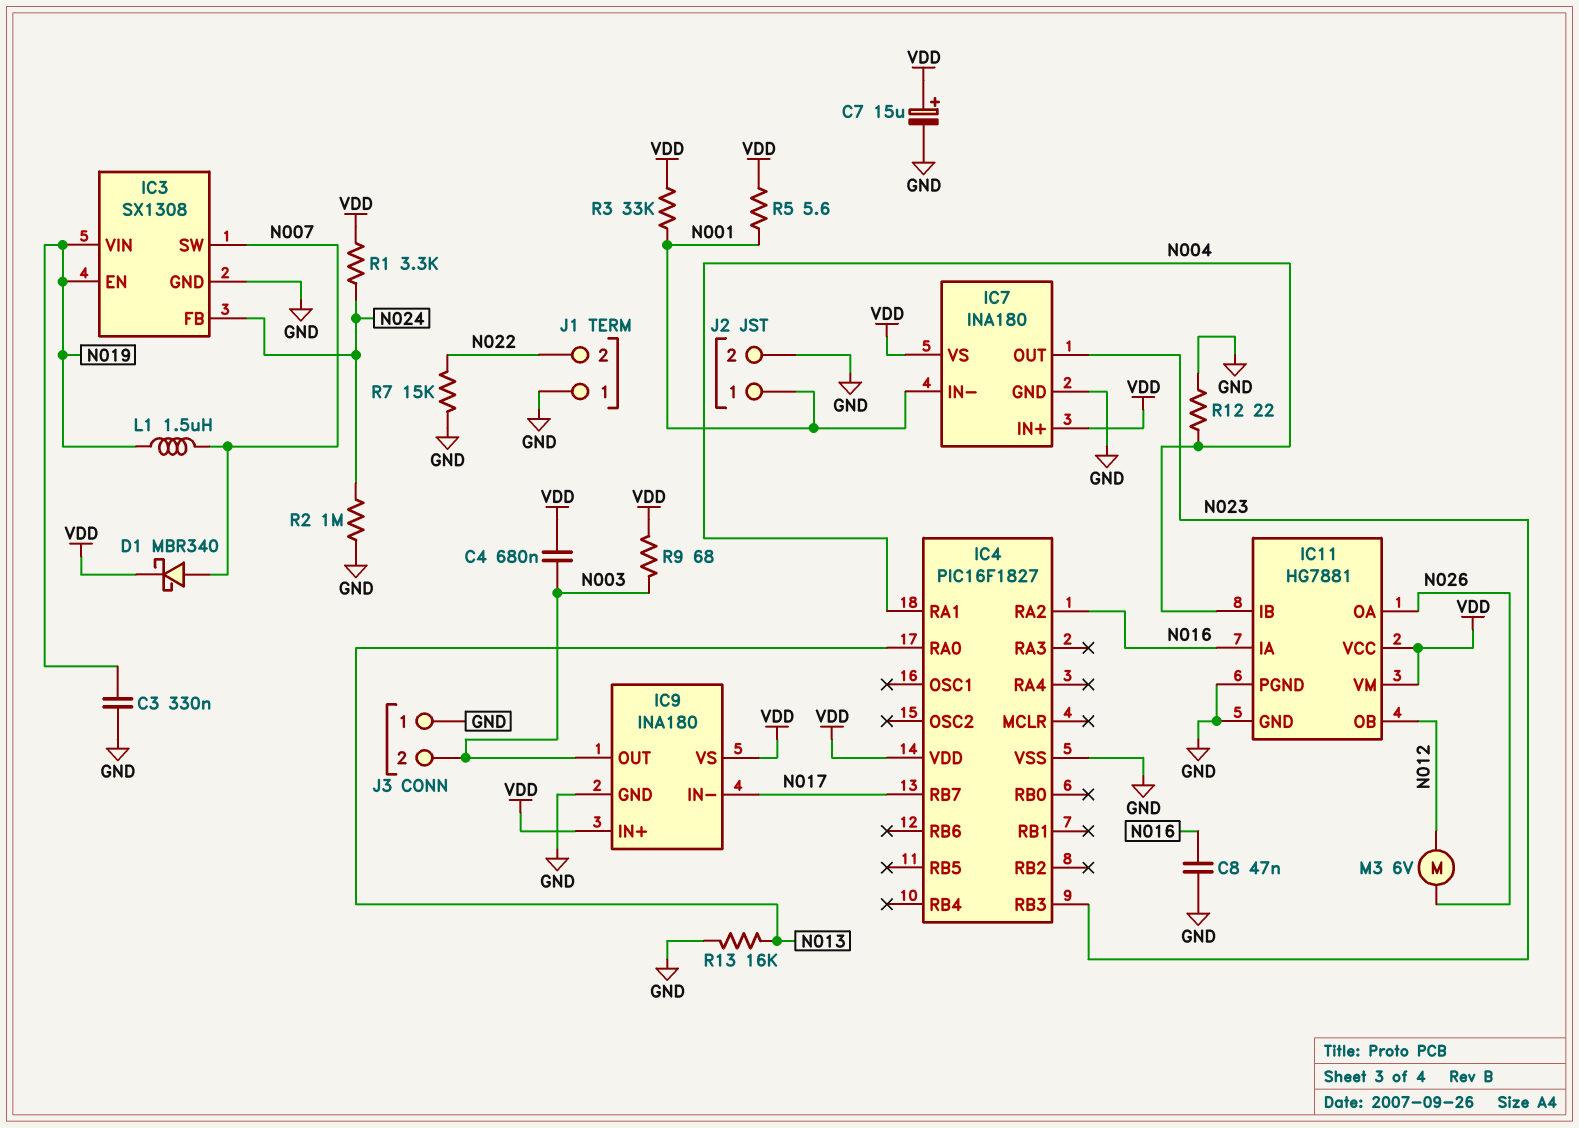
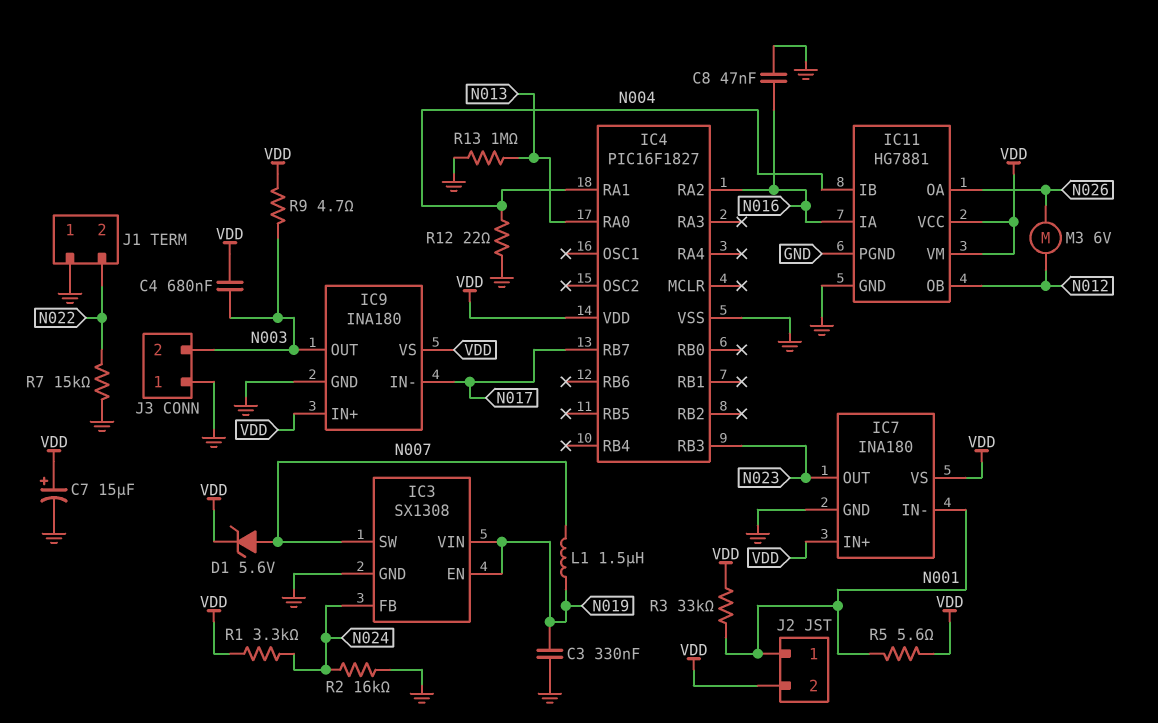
D1: schottky MBR340 (A N007, K VDD) -> zener 5.6V (A N007, K VDD)
J2 pin 2: GND -> VDD
R2: 1M (GND, N024) -> 16k (GND, N024)
R9: 68 (N003, VDD) -> 4.7 (N003, VDD)
R13: 16k (GND, N013) -> 1M (GND, N013)

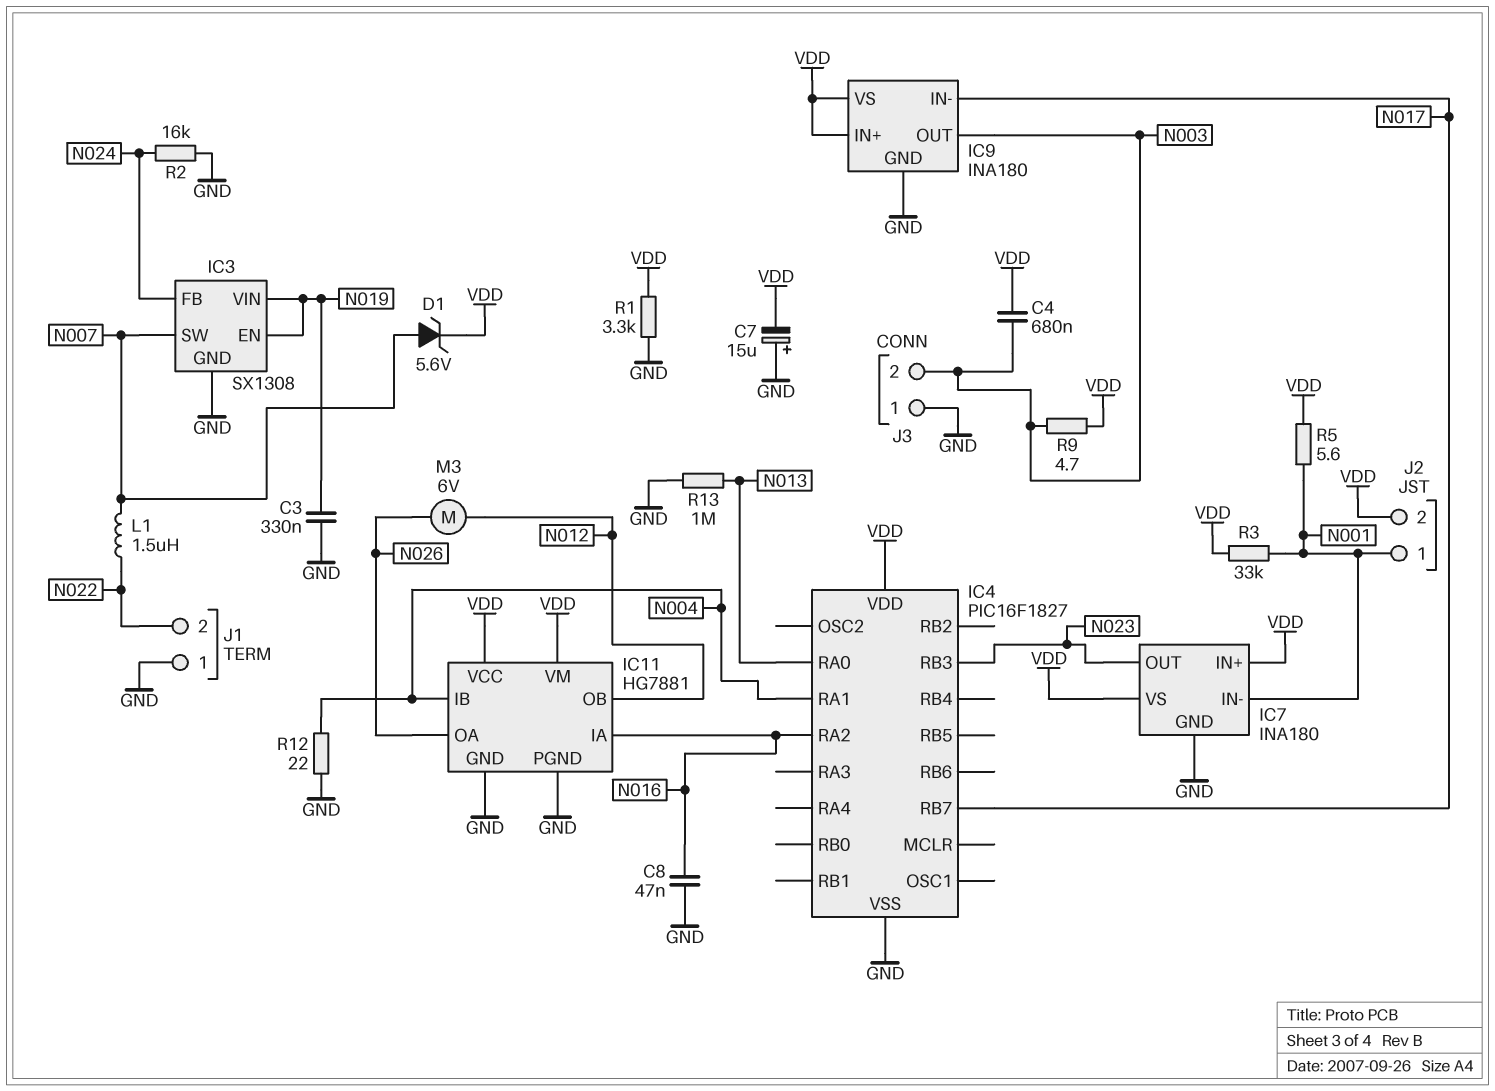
C7: 15uF (plus VDD, minus GND) -> 15uF (plus GND, minus VDD)
L1: 1.5uH (N007, N019) -> 1.5uH (N007, N022)
R1: 3.3k (N024, VDD) -> 3.3k (GND, VDD)
R7: 15k (GND, N022) -> none

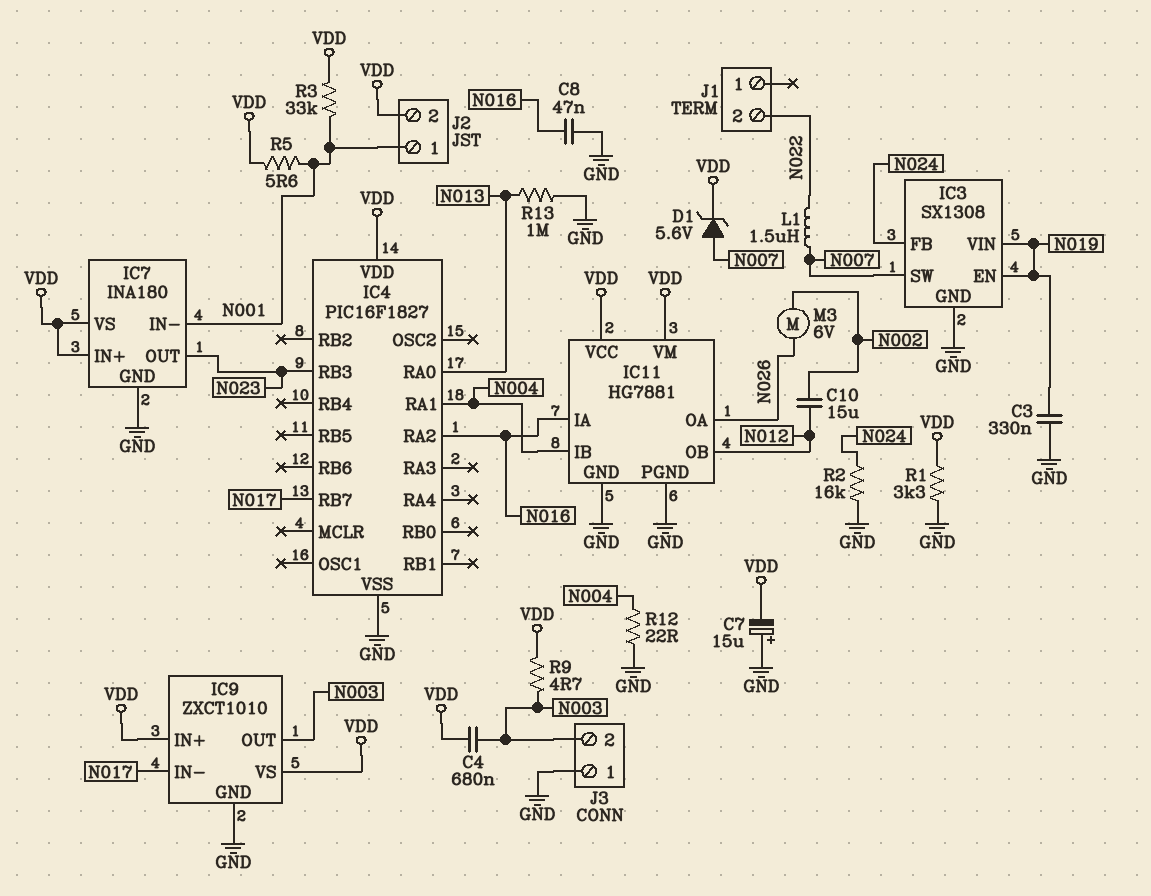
C10: none -> 15uF (N002, N012)
IC9: INA180 -> ZXCT1010
J1 pin 1: GND -> none
M3: motor 6V (N012, N026) -> motor 6V (N002, N026)

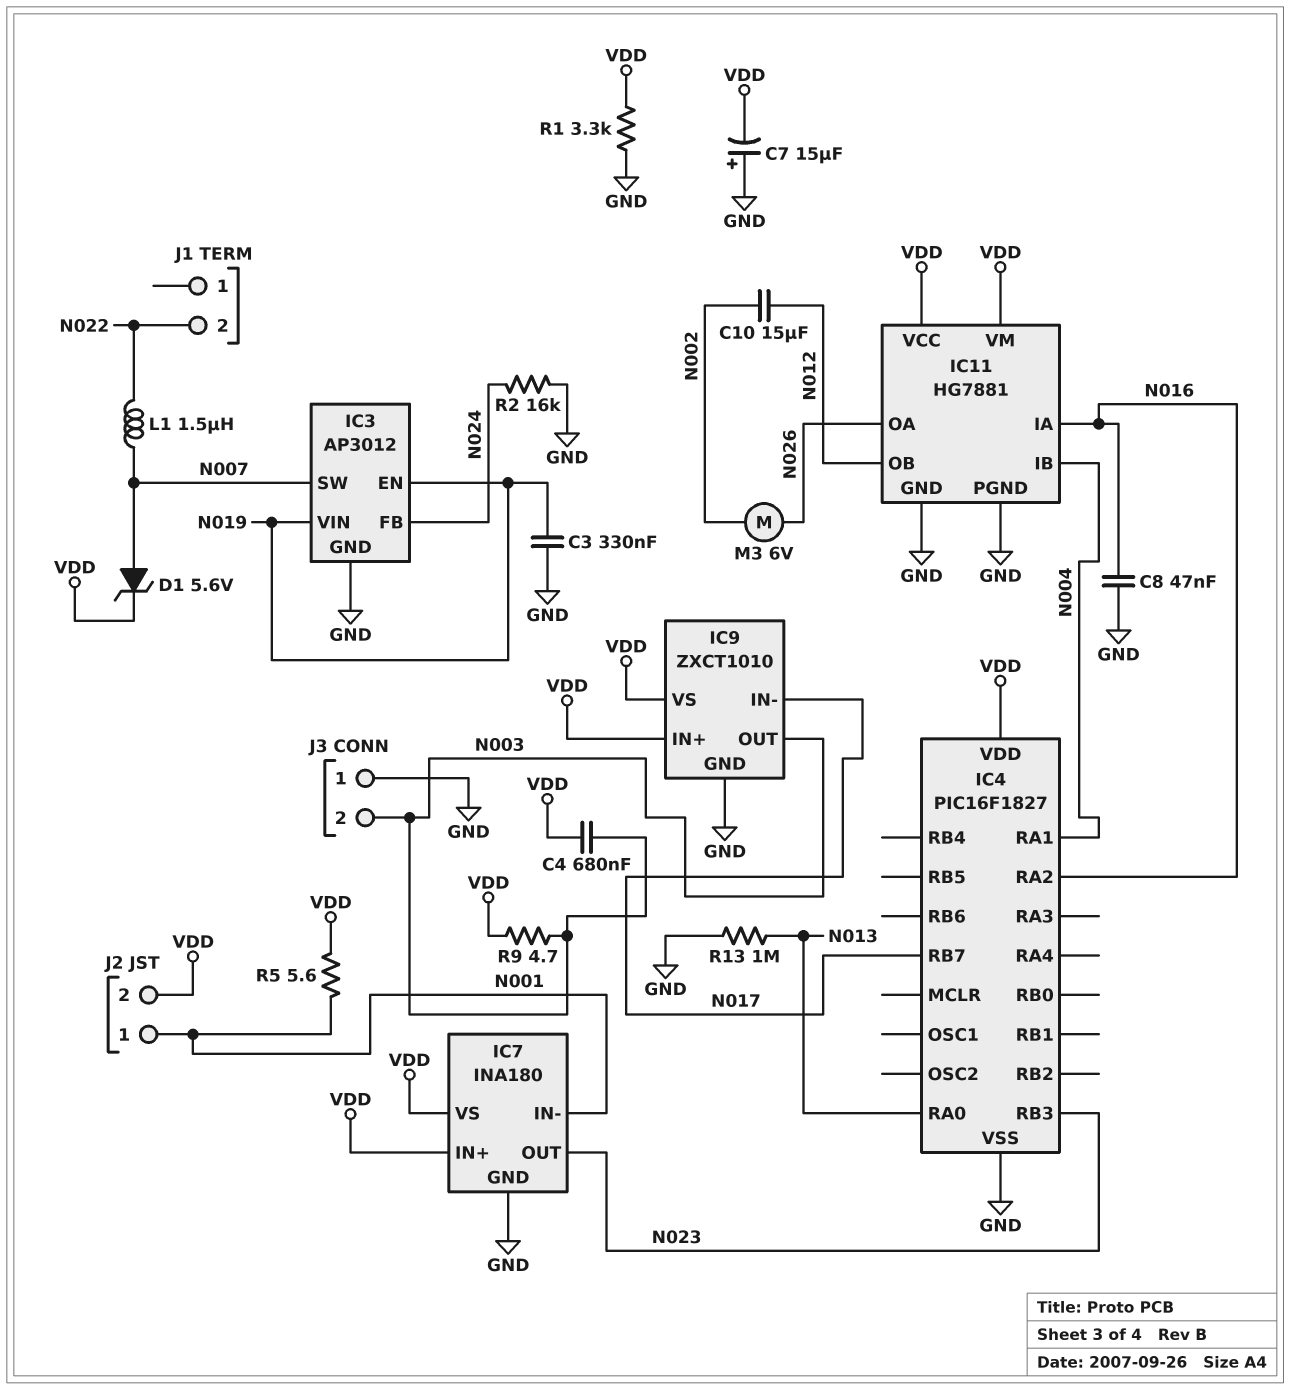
IC3: SX1308 -> AP3012
R3: 33k (N001, VDD) -> none
R12: 22 (GND, N004) -> none

